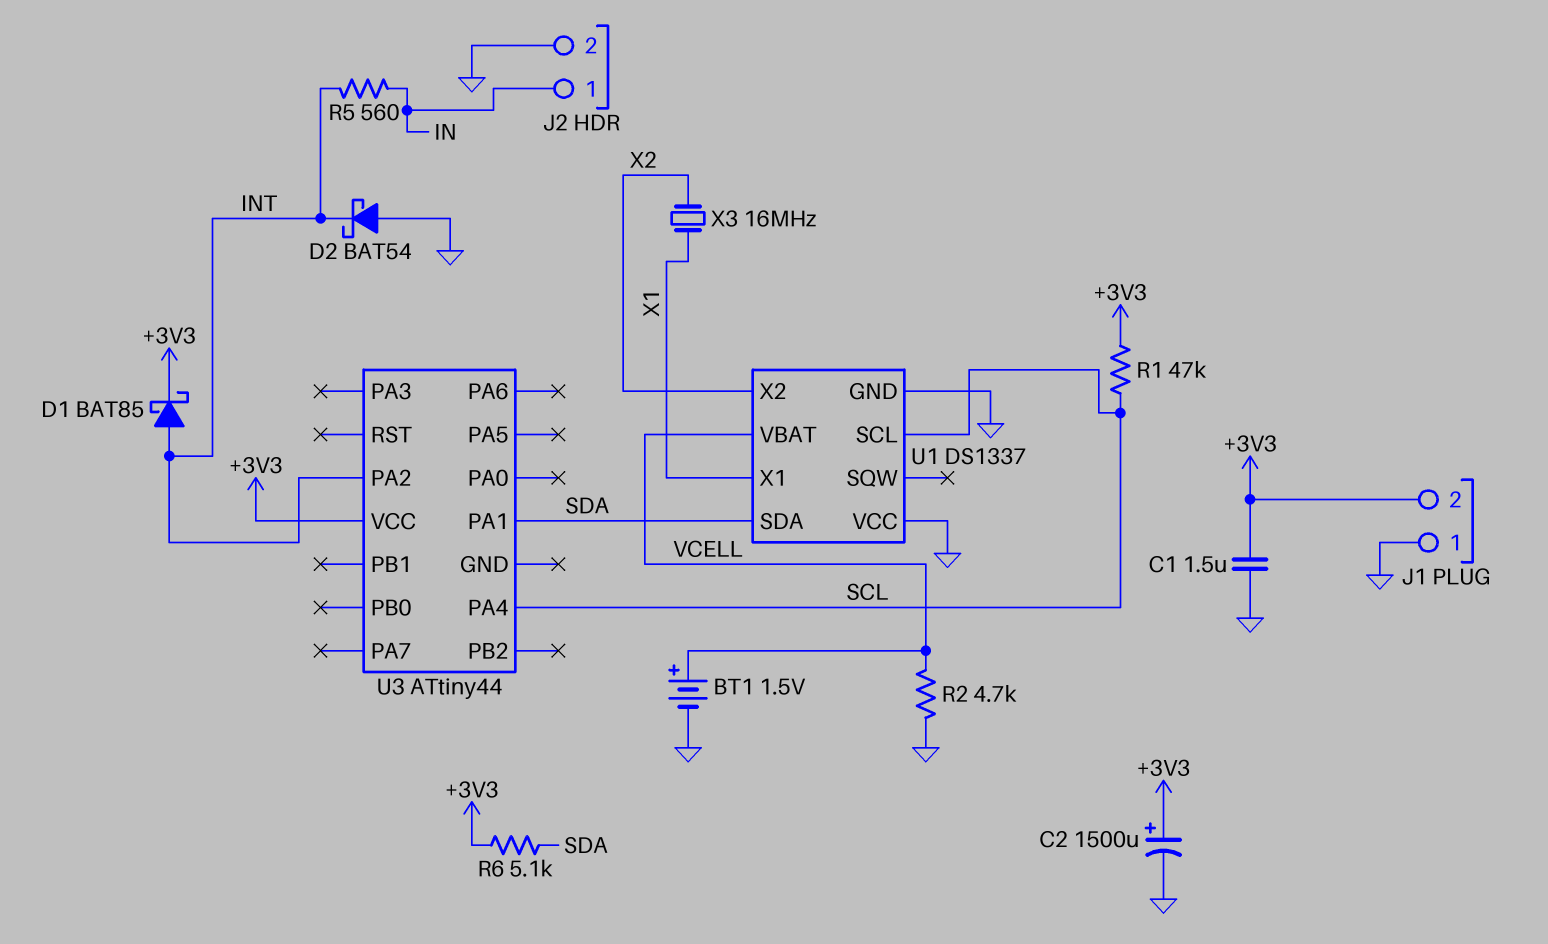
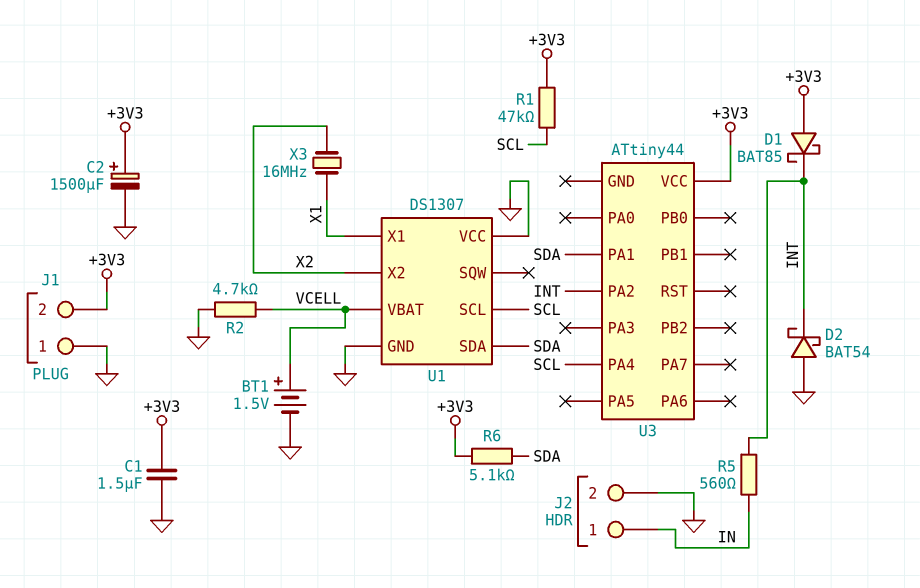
D1: schottky BAT85 (A INT, K +3V3) -> schottky BAT85 (A +3V3, K INT)
U1: DS1337 -> DS1307

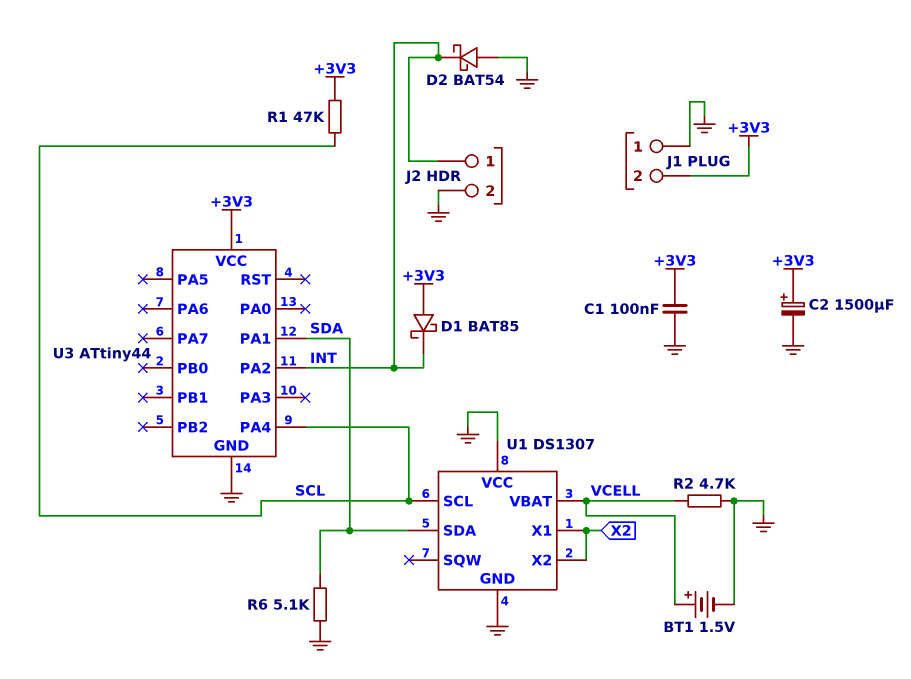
C1: 1.5uF (+3V3, GND) -> 100nF (+3V3, GND)
J2 pin 1: IN -> INT
R5: 560 (IN, INT) -> none
R6: 5.1k (+3V3, SDA) -> 5.1k (GND, SDA)
U1 pin X1: X1 -> X2
U3 pin GND: none -> GND
X3: 16MHz (X1, X2) -> none

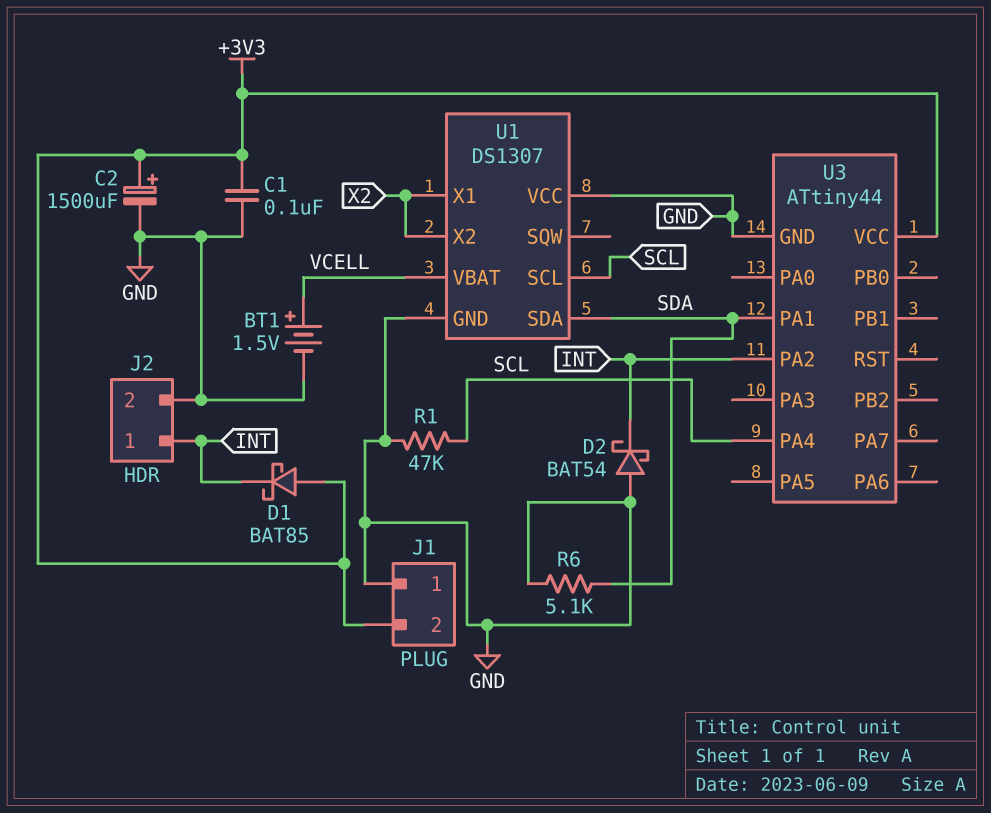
R1: 47k (+3V3, SCL) -> 47k (GND, SCL)
R2: 4.7k (GND, VCELL) -> none

